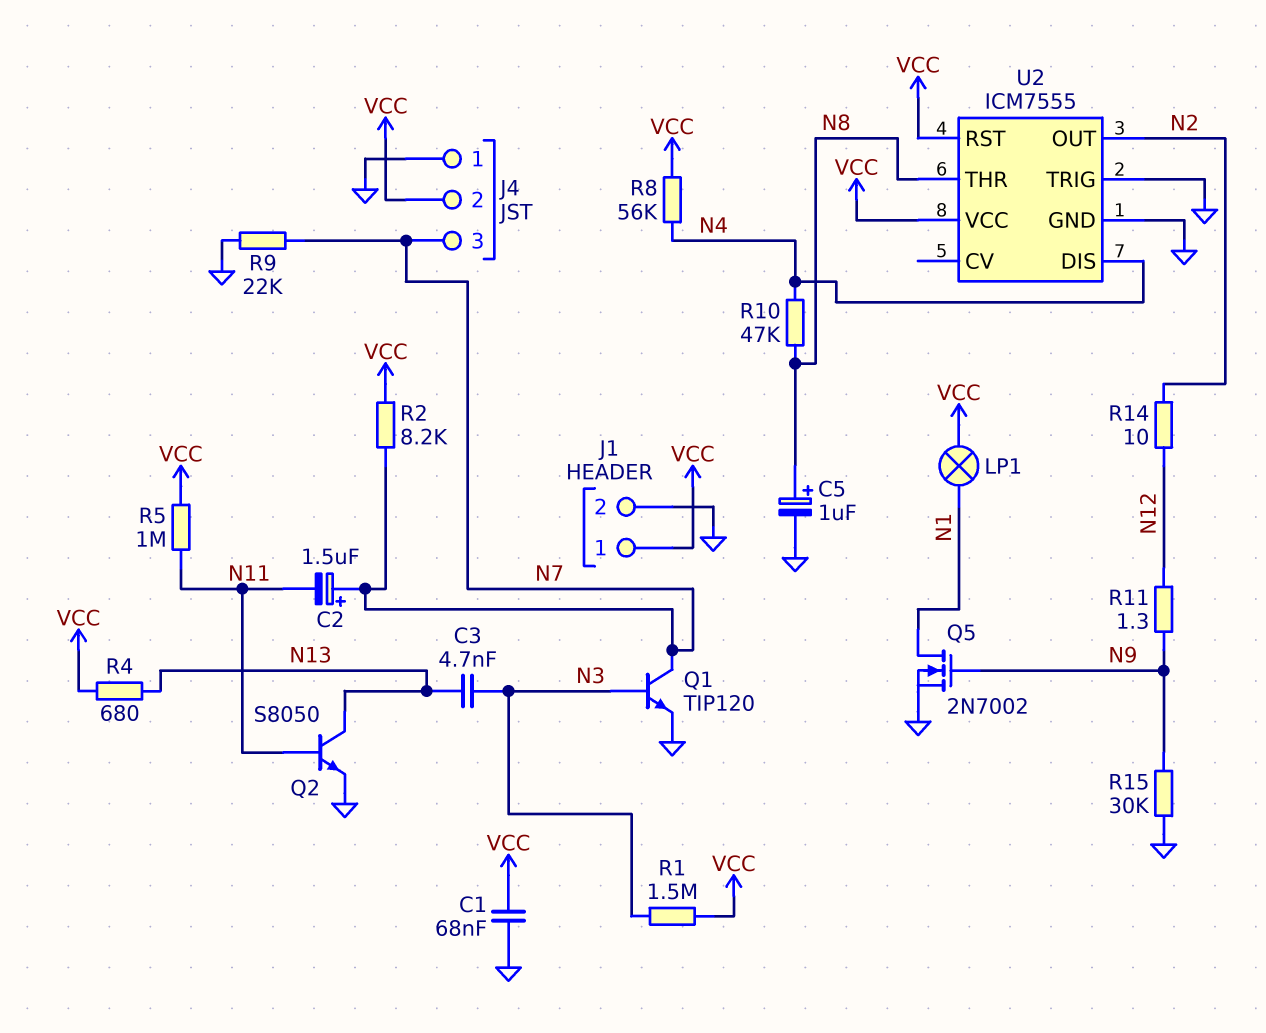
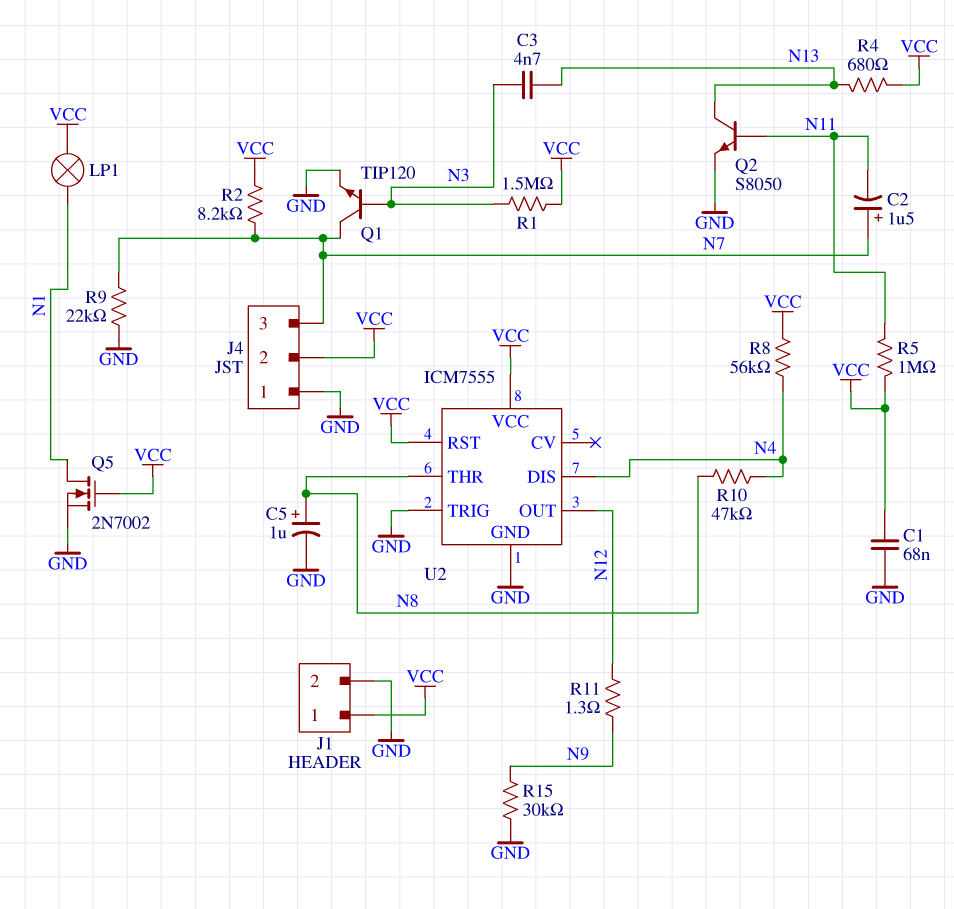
Q5: NMOS 2N7002 (G N9, D N1, S GND) -> NMOS 2N7002 (G VCC, D N1, S GND)
R14: 10 (N2, N12) -> none
U2 pin OUT: N2 -> N12

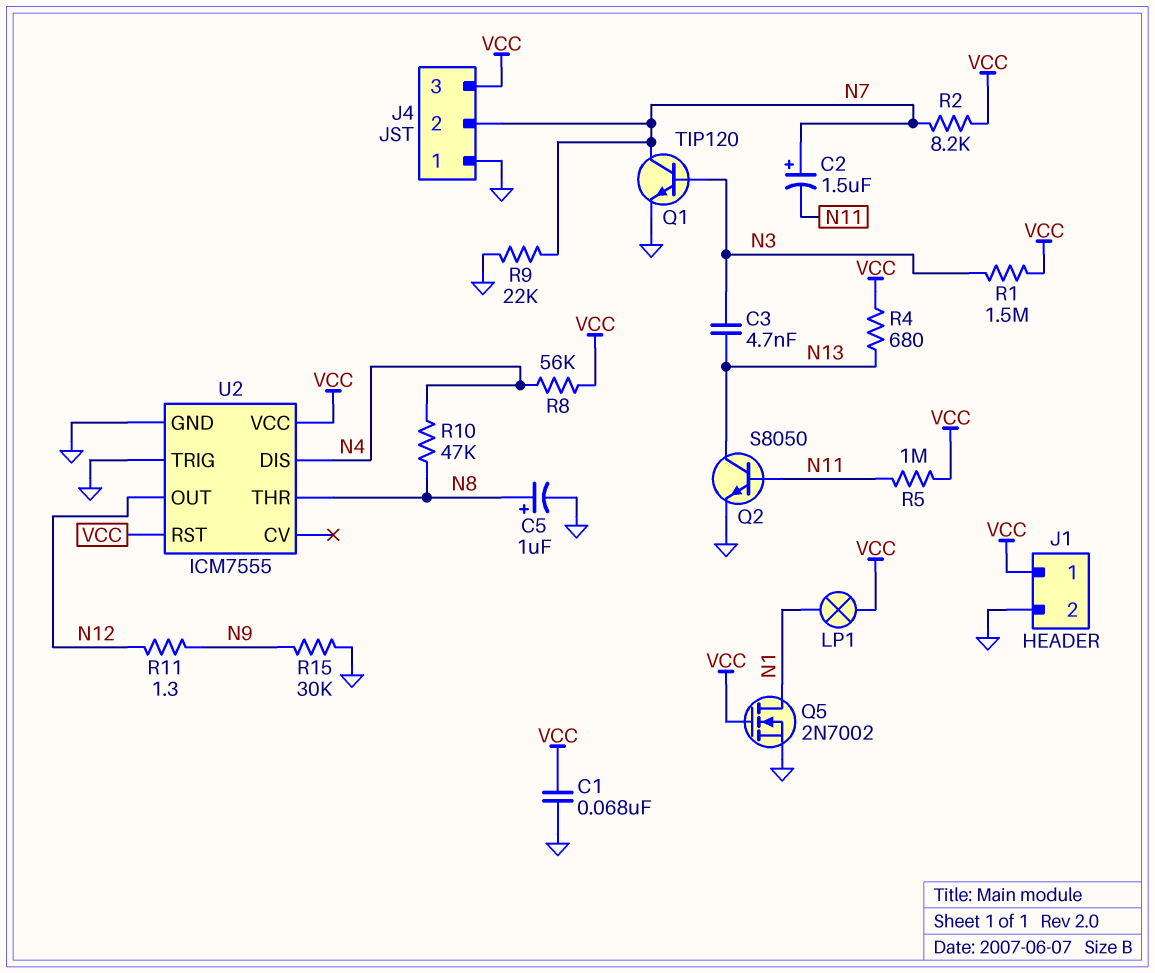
J4 pin 2: VCC -> N7
J4 pin 3: N7 -> VCC

